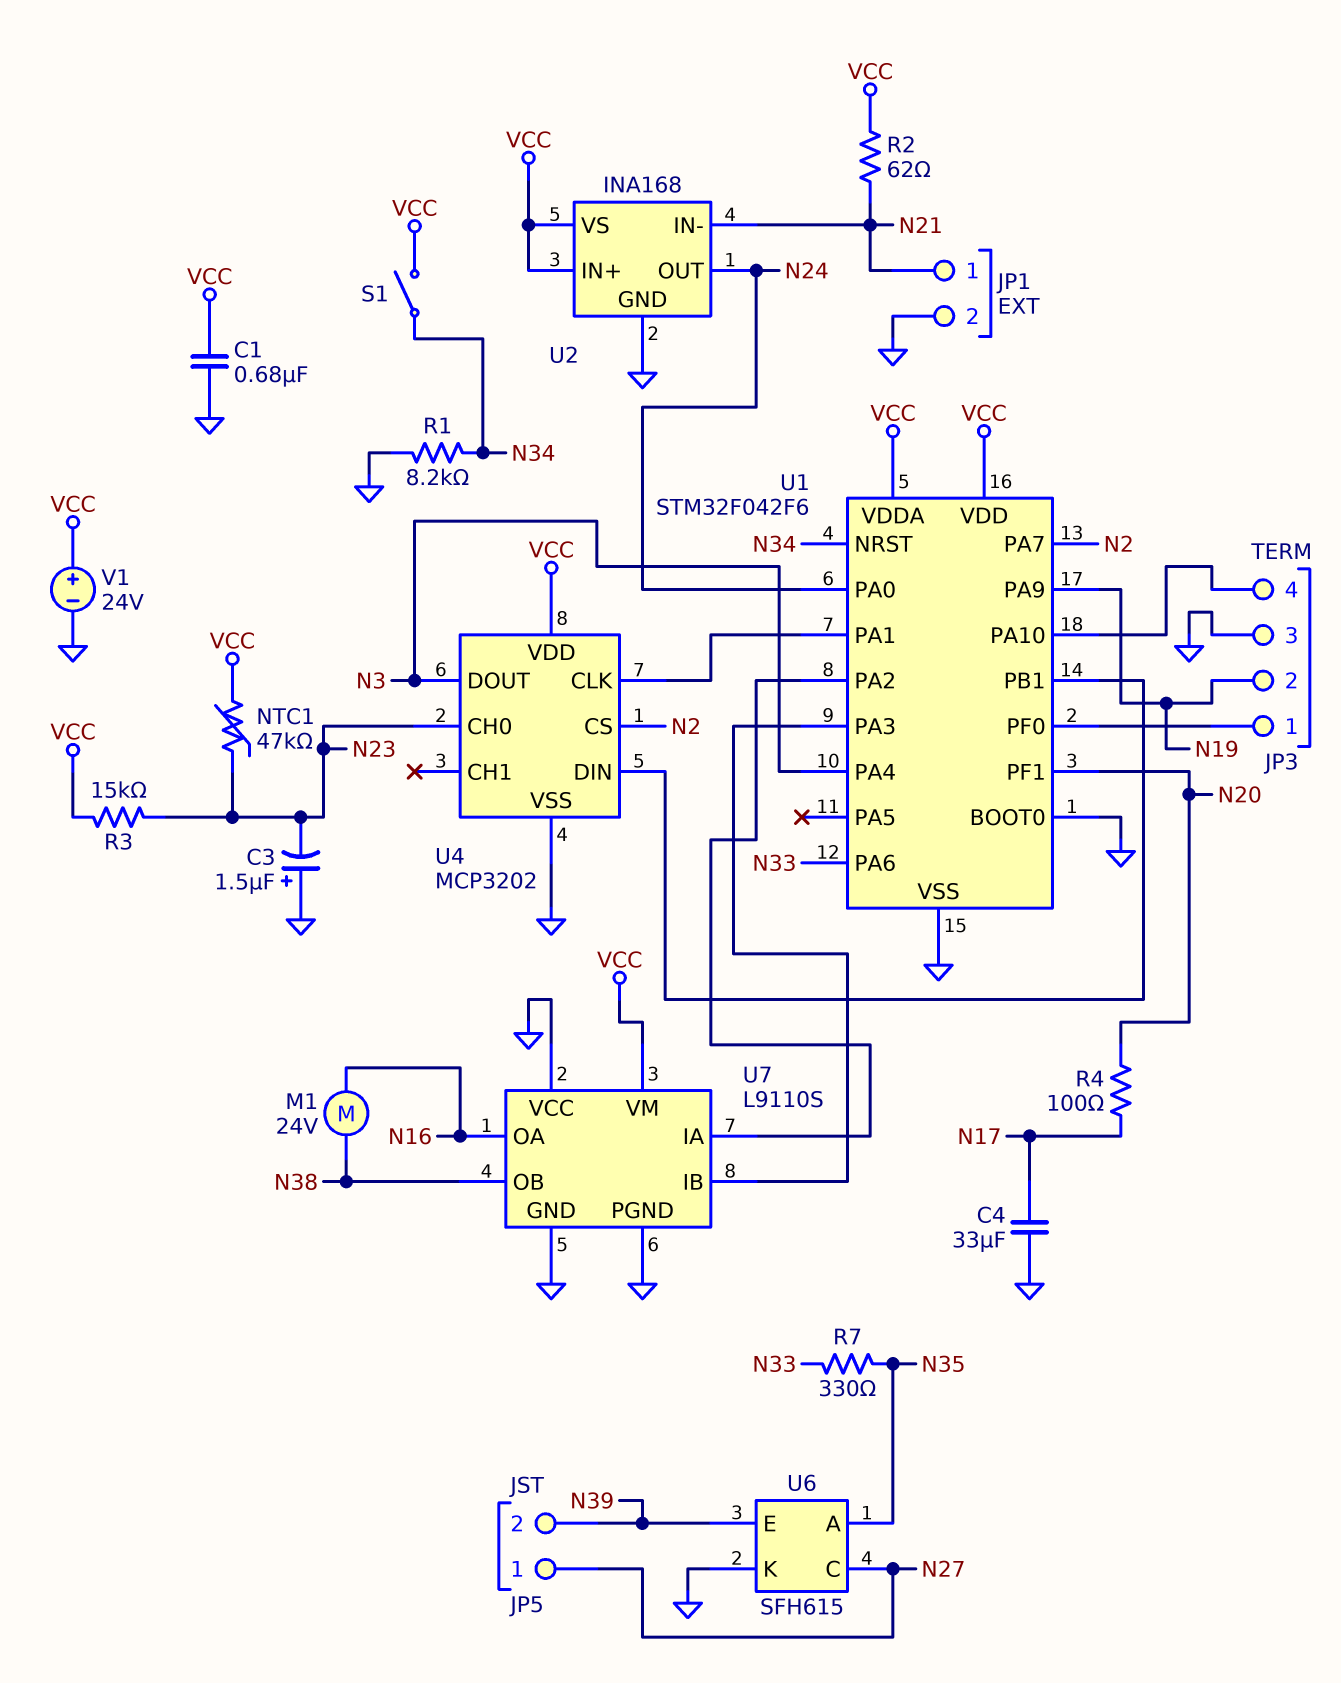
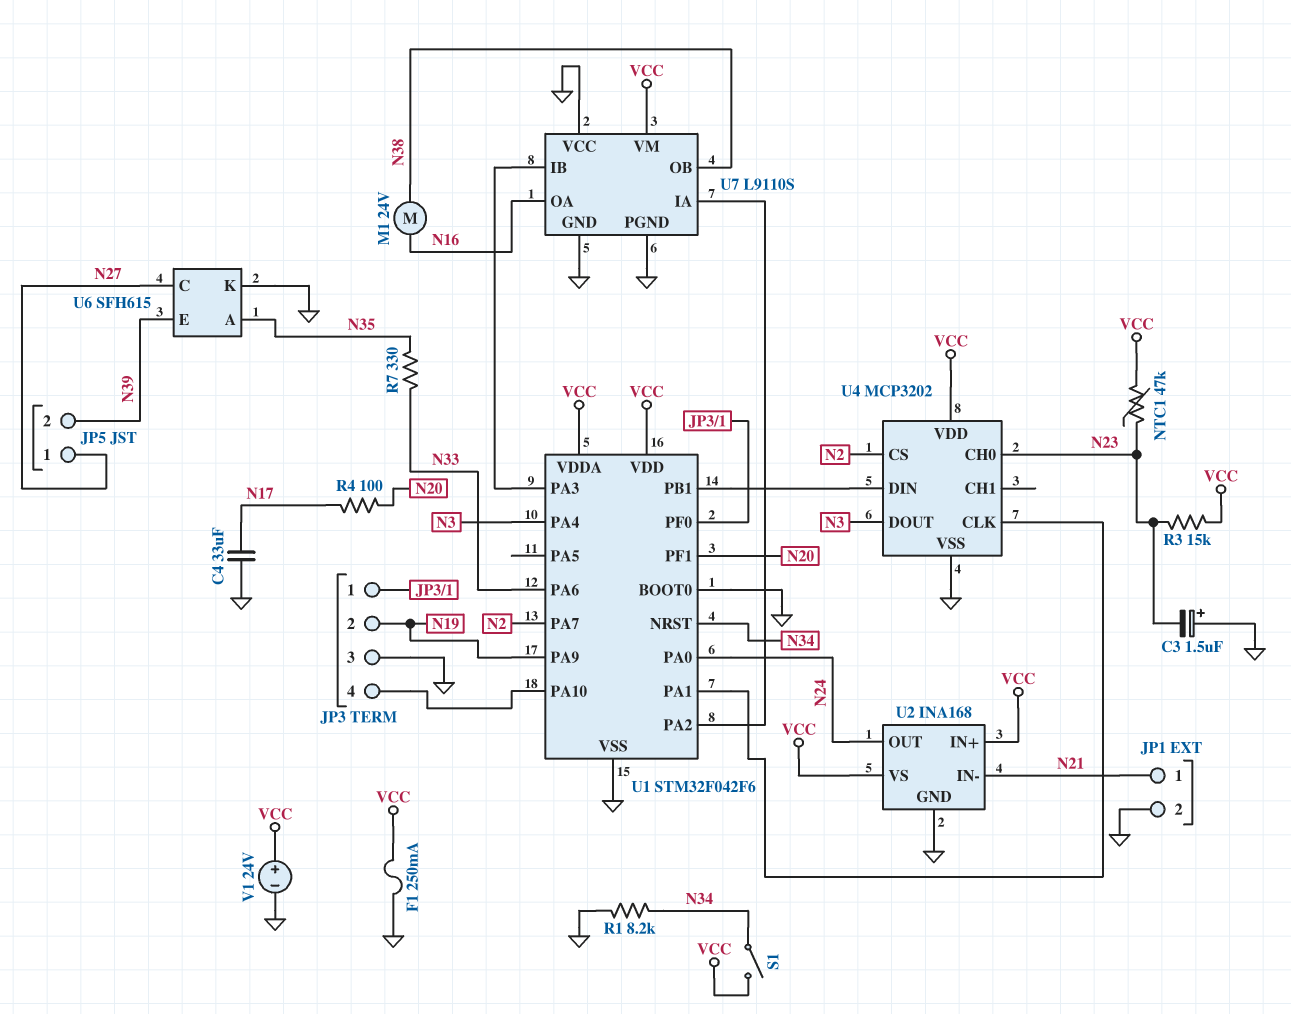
C1: 680nF (GND, VCC) -> none
F1: none -> 250mA (GND, VCC)
R2: 62 (N21, VCC) -> none

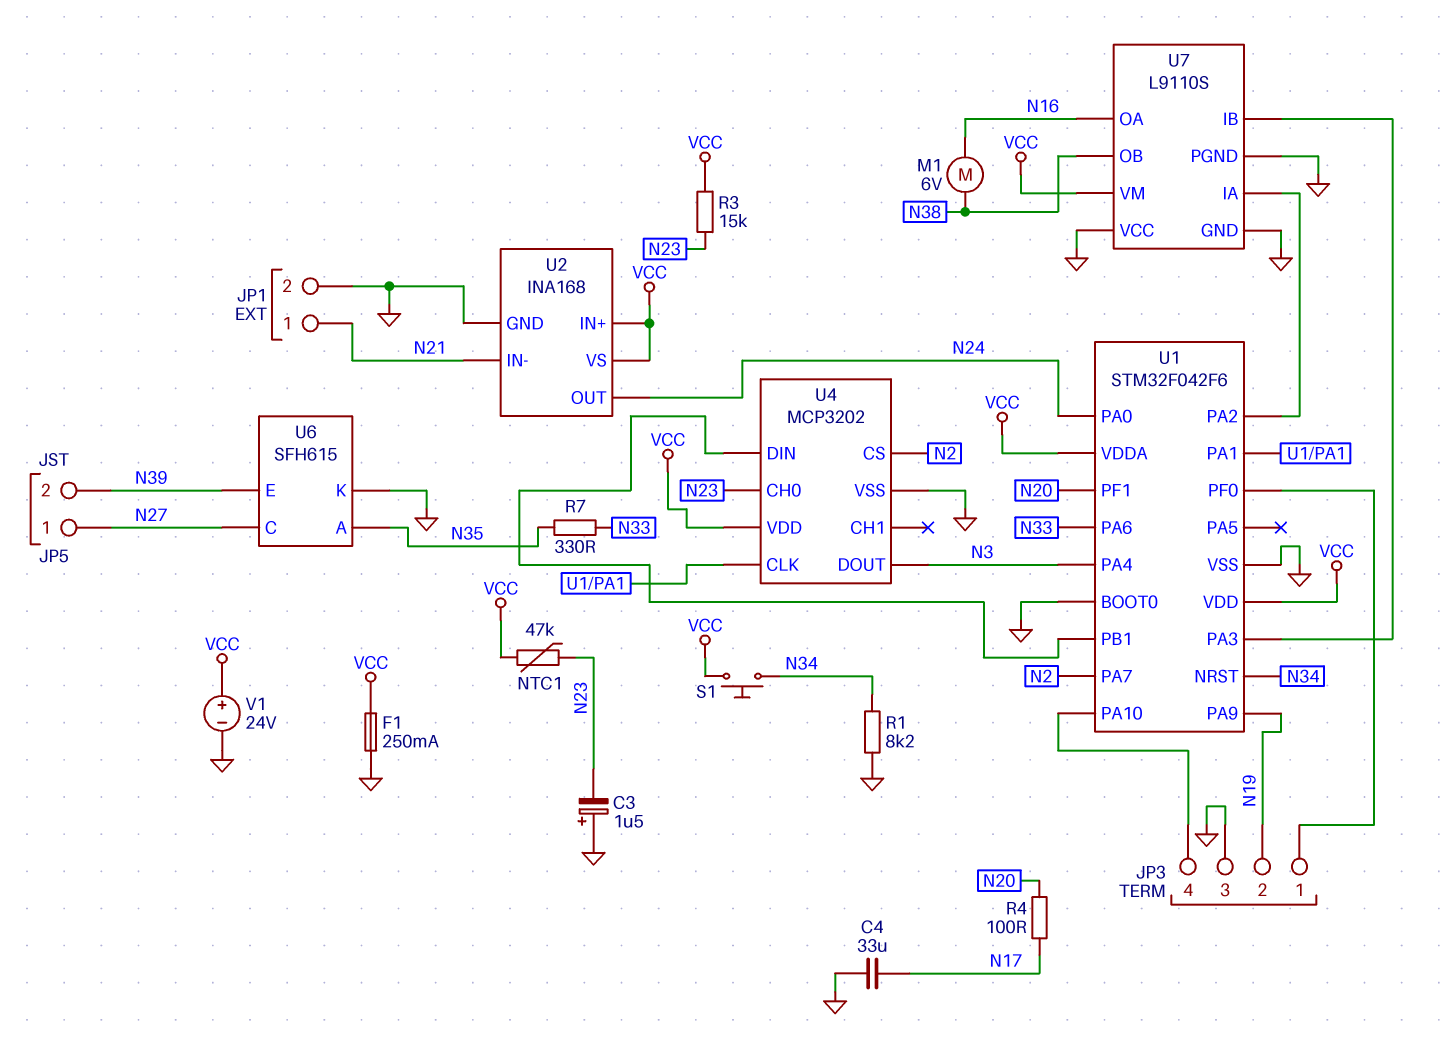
M1: motor 24V (N16, N38) -> motor 6V (N16, N38)
S1: switch (N34, VCC) -> button (N34, VCC)

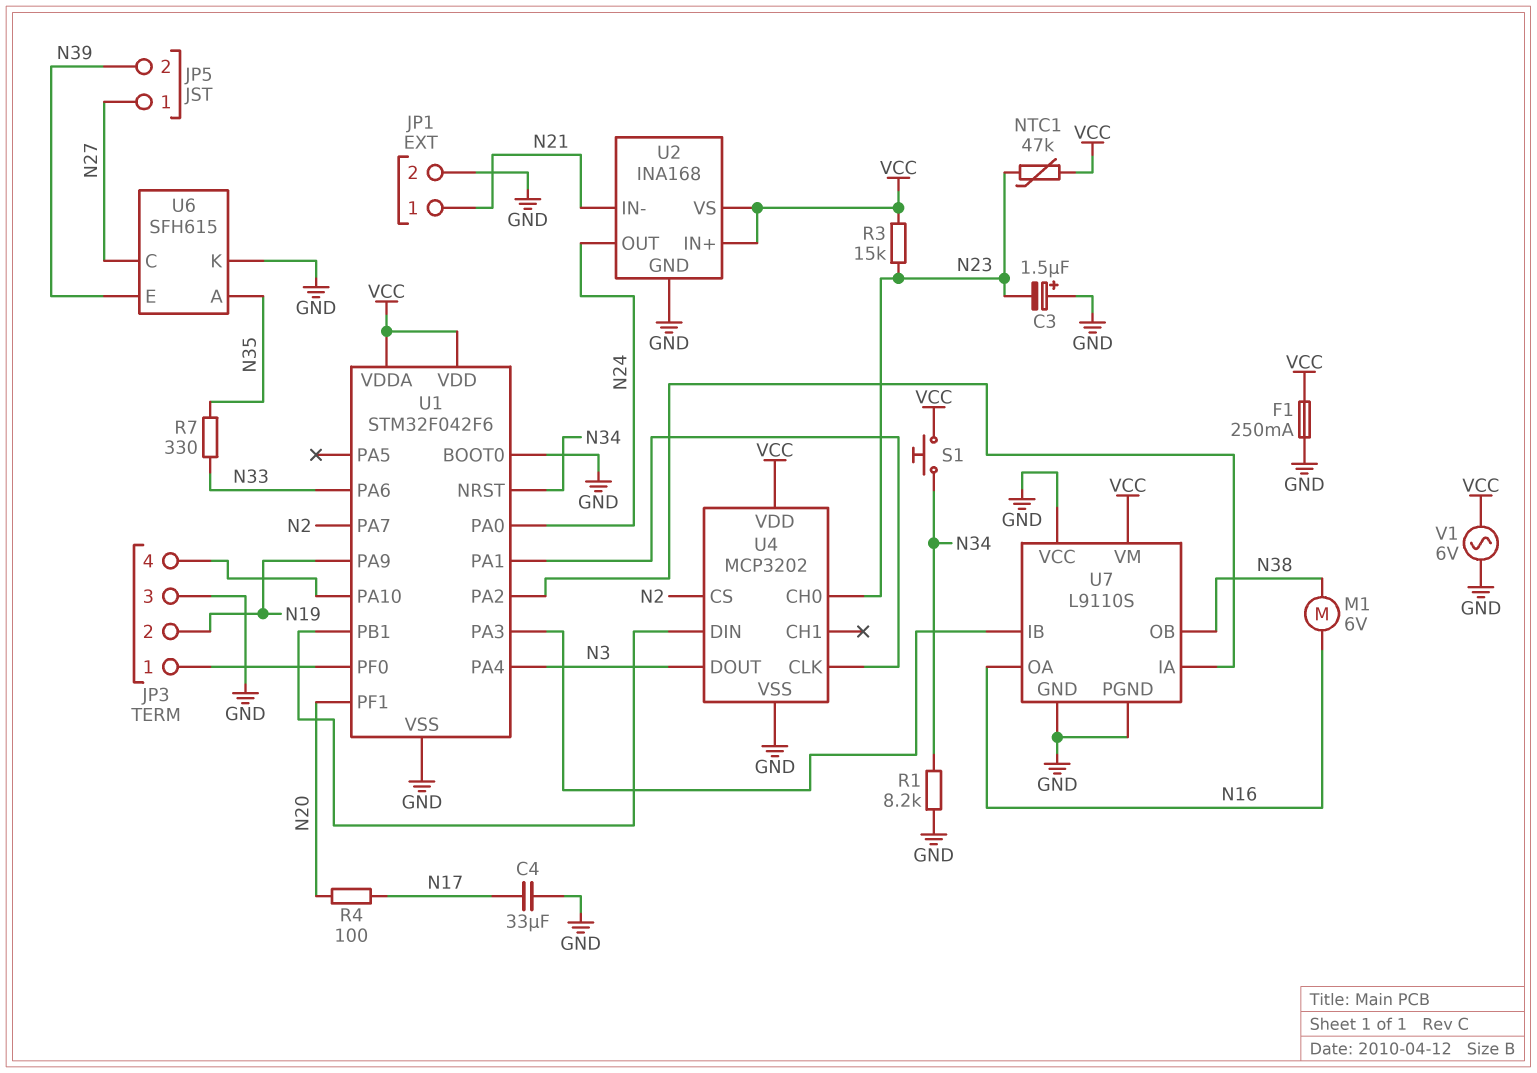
V1: 24V (plus VCC, minus GND) -> AC 6V (GND, VCC)

